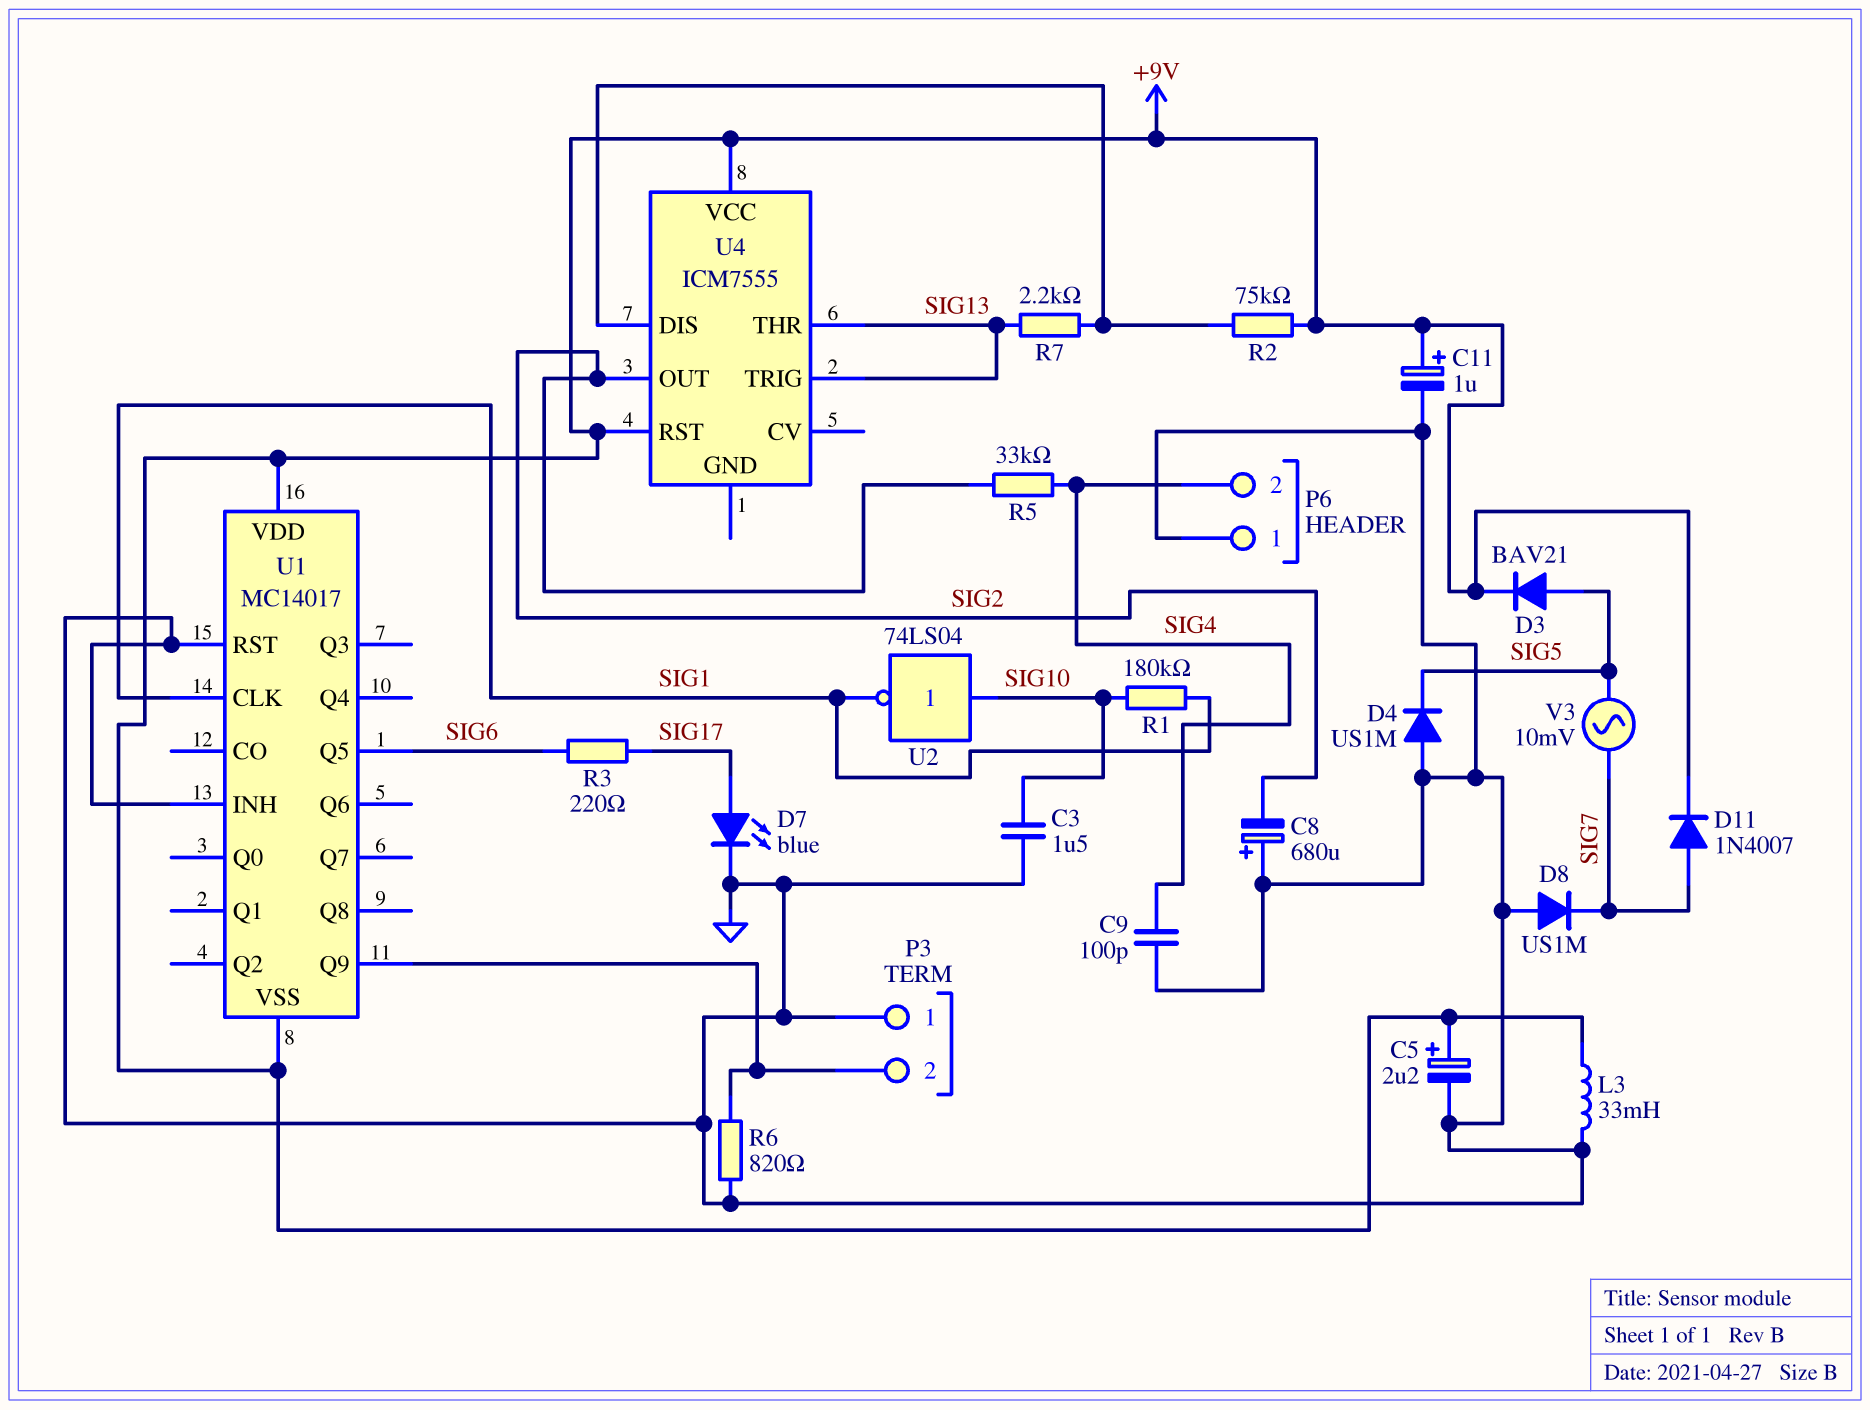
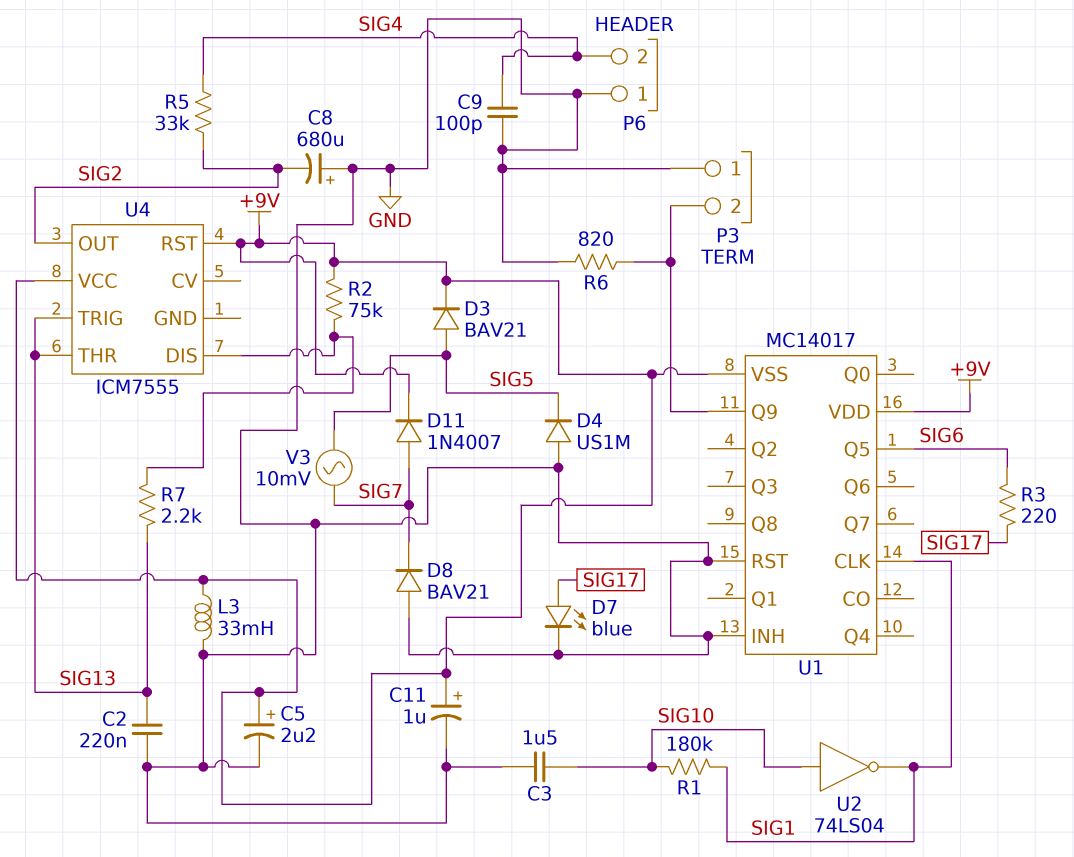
C2: none -> 220nF (GND, SIG13)
D8: diode US1M (A GND, K SIG7) -> diode BAV21 (A GND, K SIG7)

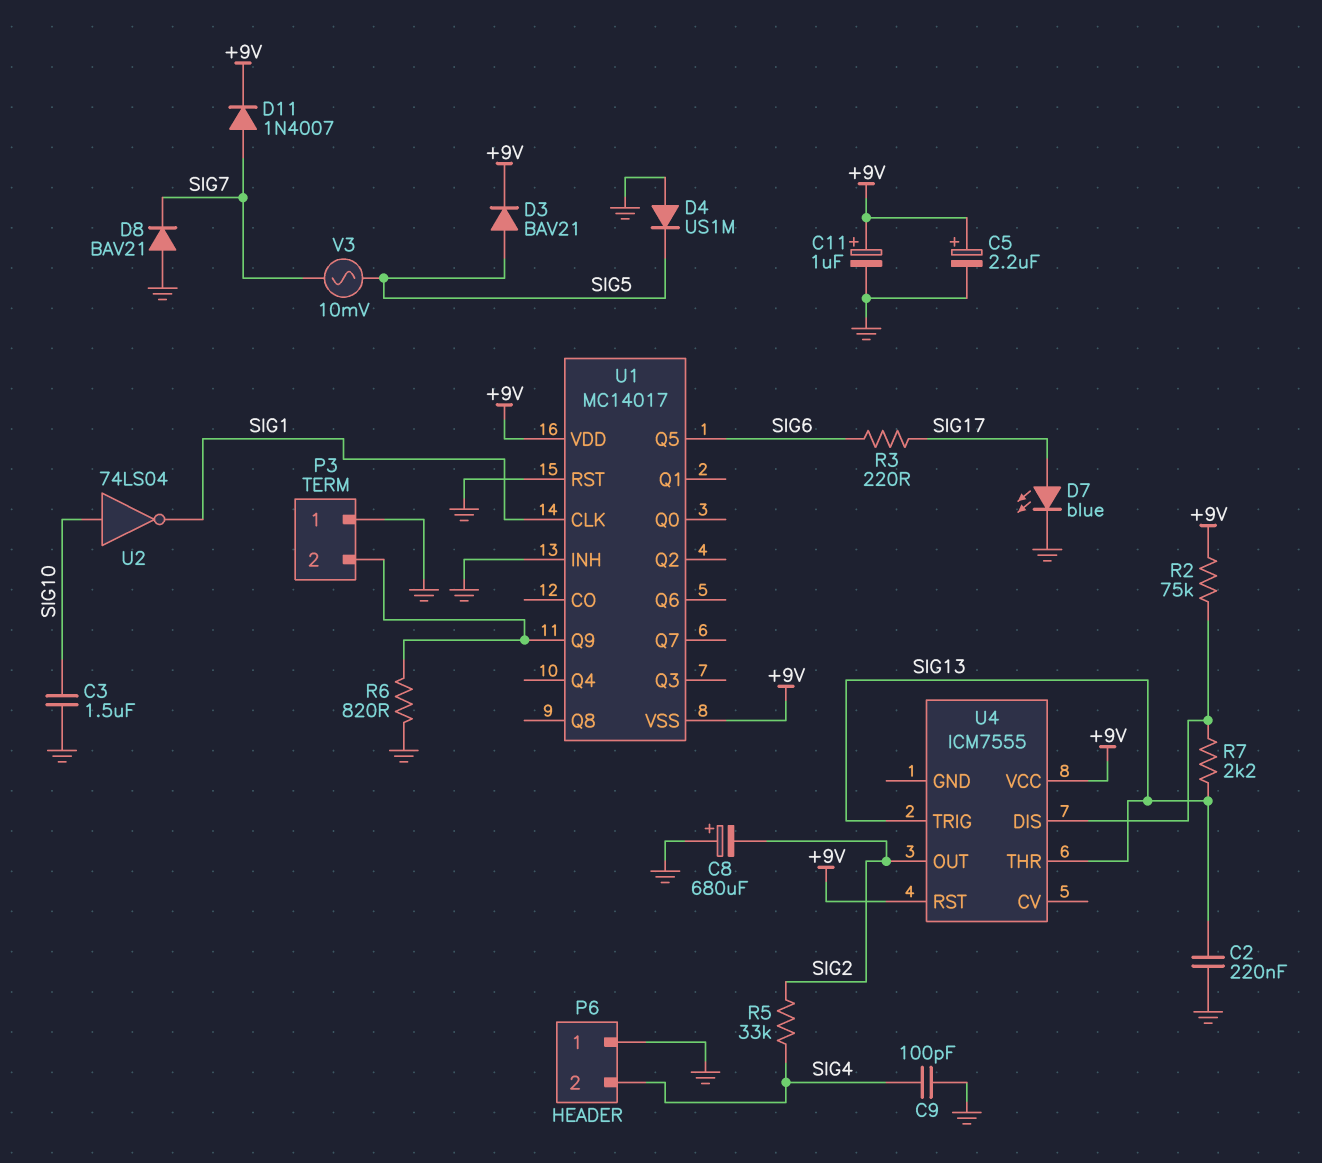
L3: 33mH (+9V, GND) -> none
R1: 180k (SIG1, SIG10) -> none

